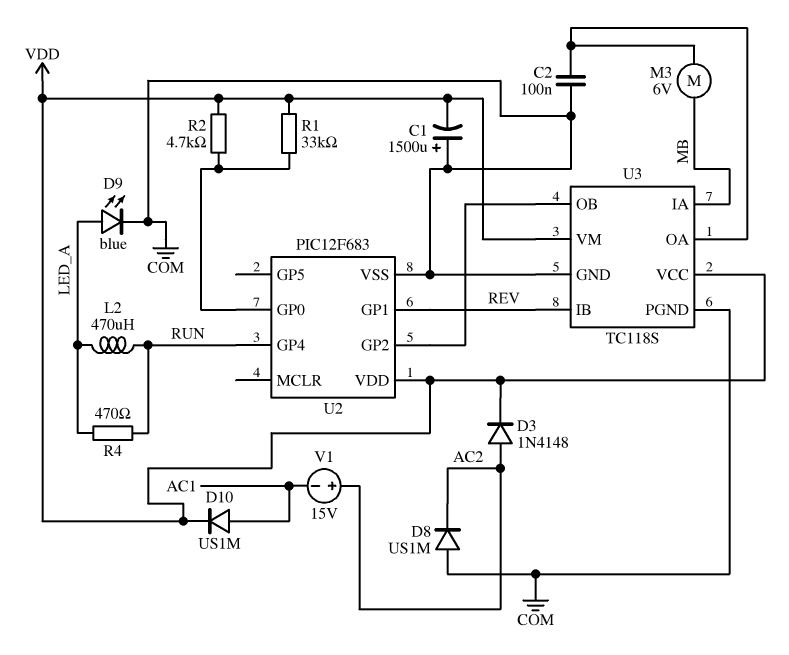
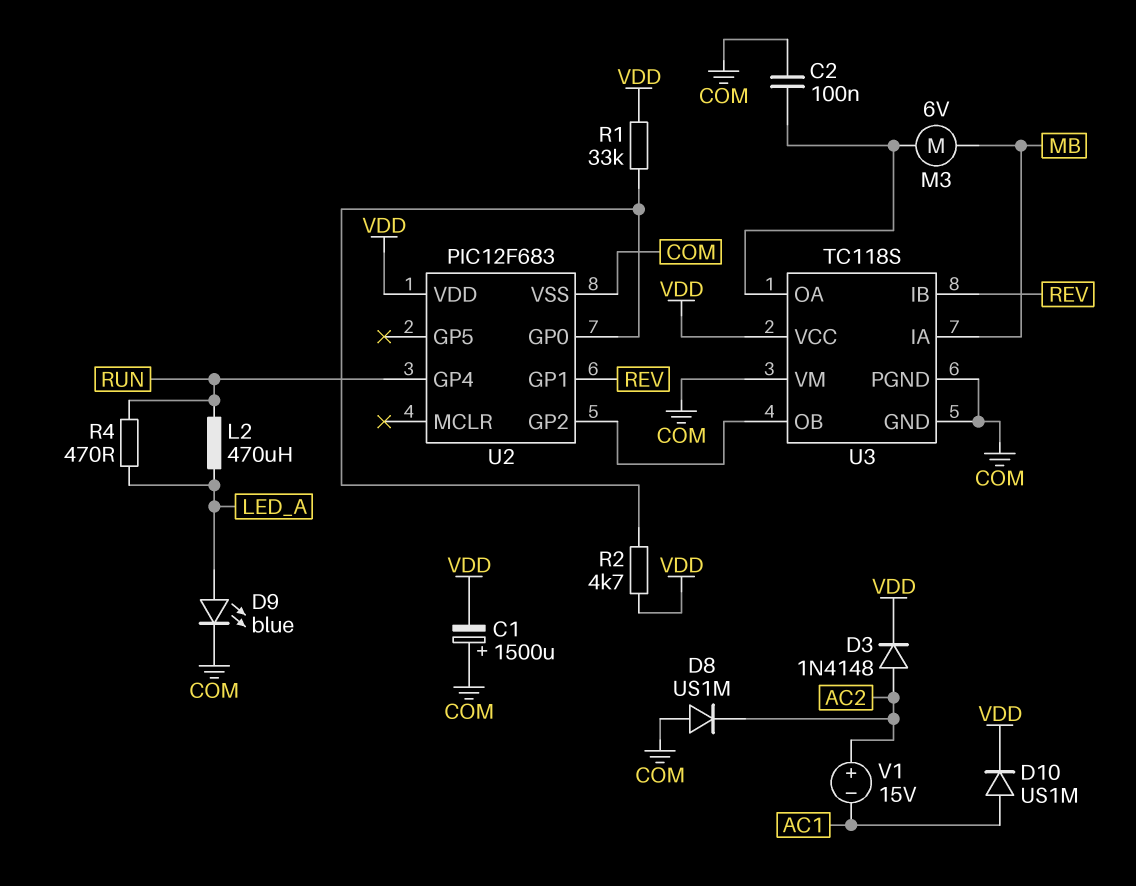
U3 pin VM: VDD -> COM

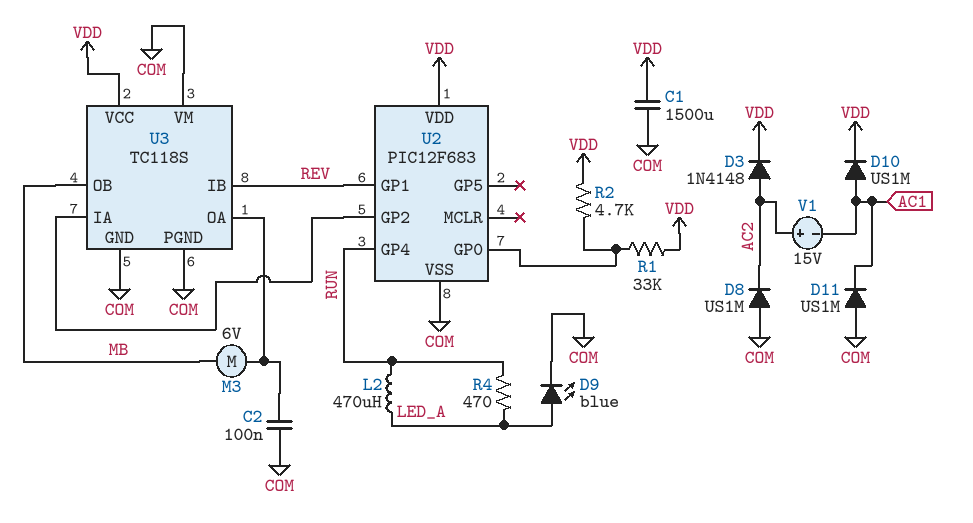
C1: 1500uF (plus COM, minus VDD) -> 1500uF (COM, VDD)
D11: none -> diode US1M (A COM, K AC1)
U3 pin IA: MB -> U2/GP2
U3 pin OB: U2/GP2 -> MB

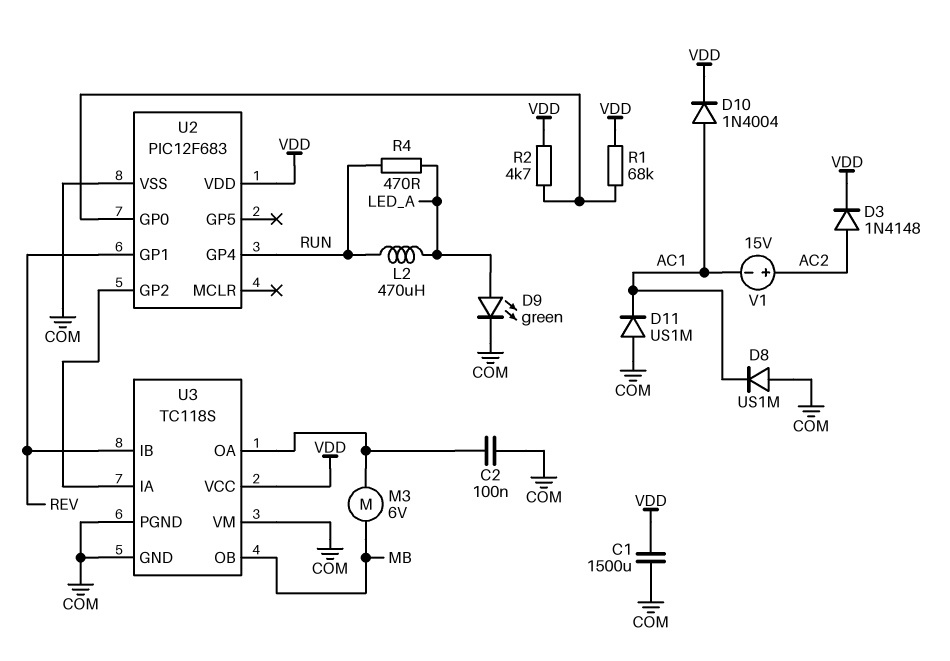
D8: diode US1M (A COM, K AC2) -> diode US1M (A COM, K AC1)
D9: LED blue (A LED_A, K COM) -> LED green (A LED_A, K COM)
D10: diode US1M (A AC1, K VDD) -> diode 1N4004 (A AC1, K VDD)
R1: 33k (U2/GP0, VDD) -> 68k (U2/GP0, VDD)

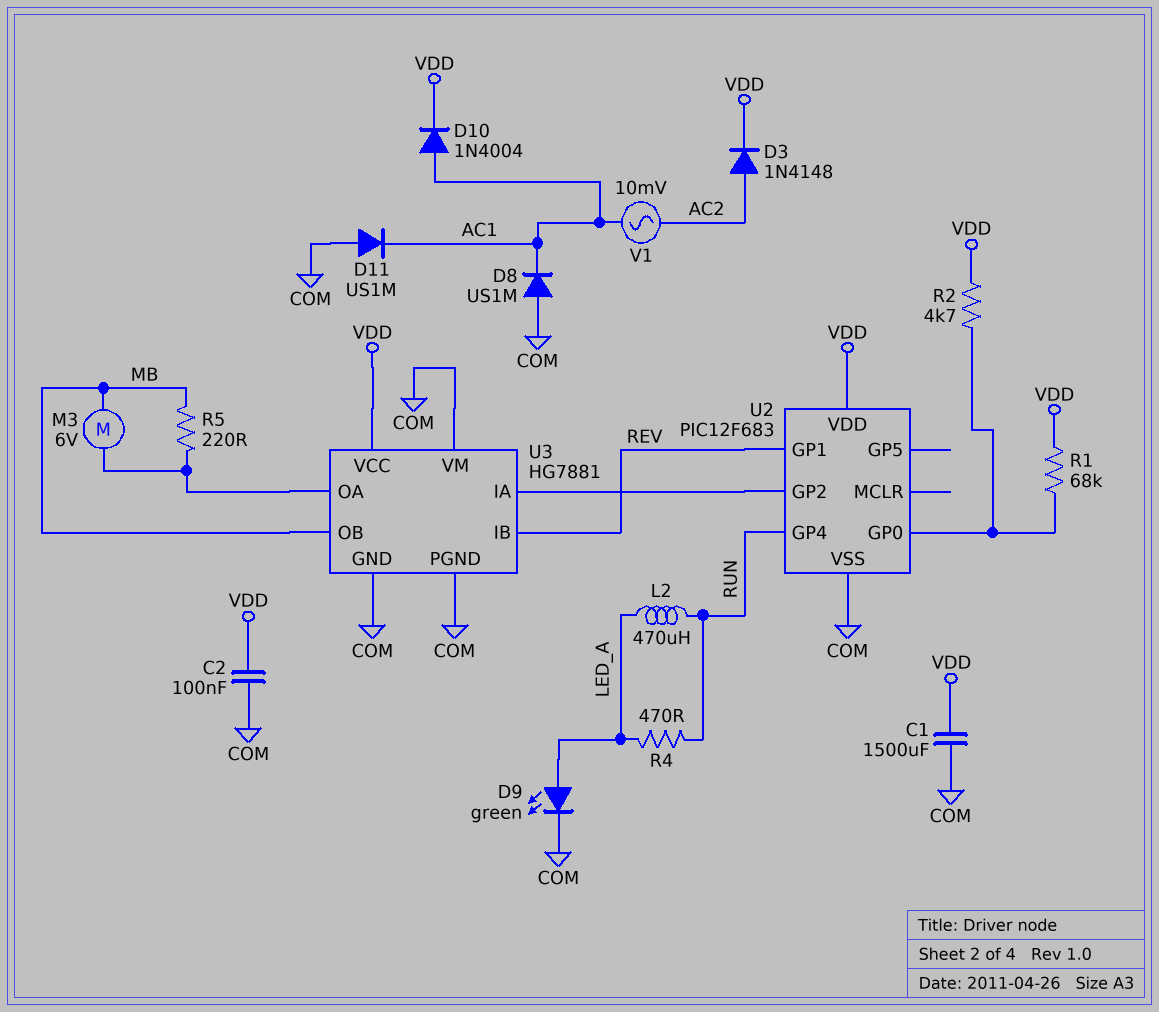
C2: 100nF (COM, U3/OA) -> 100nF (COM, VDD)
R5: none -> 220 (MB, U3/OA)
U3: TC118S -> HG7881
V1: 15V (plus AC2, minus AC1) -> AC 10mV (AC1, AC2)

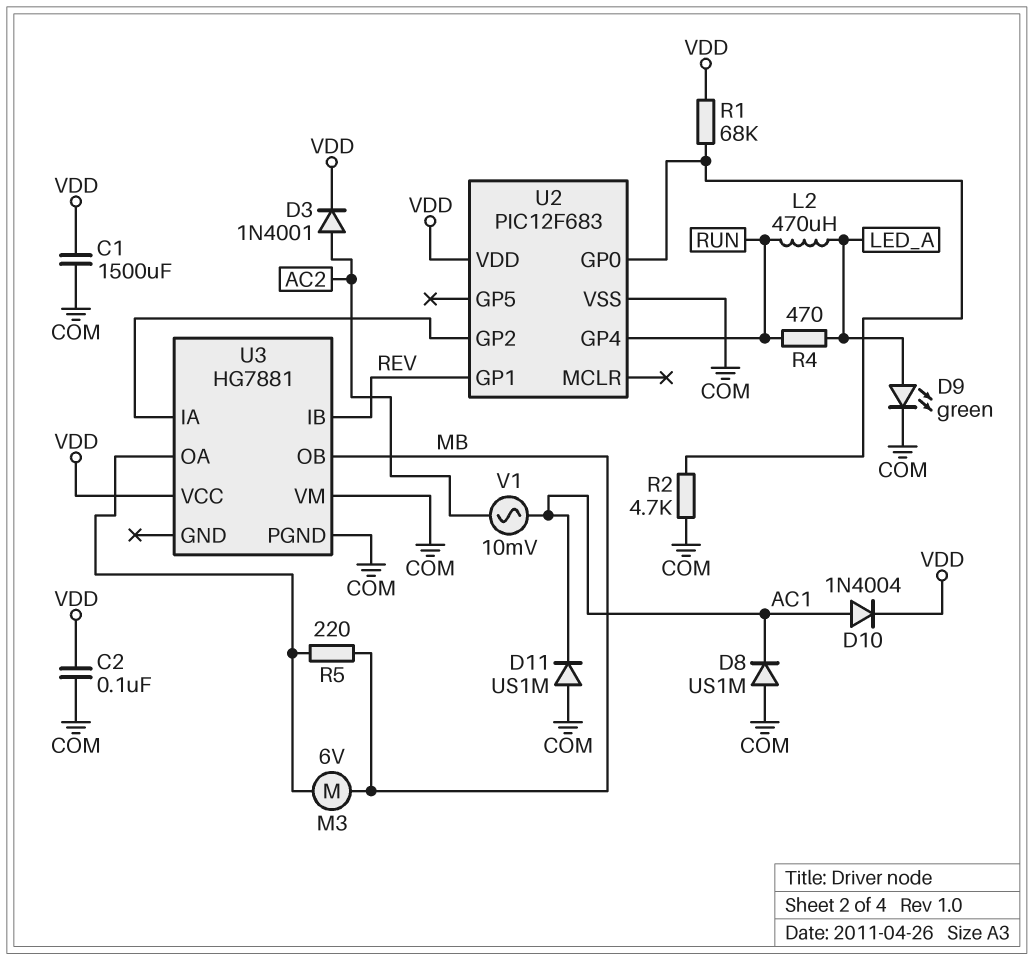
D3: diode 1N4148 (A AC2, K VDD) -> diode 1N4001 (A AC2, K VDD)
R2: 4.7k (U2/GP0, VDD) -> 4.7k (COM, U2/GP0)
U3 pin GND: COM -> none

